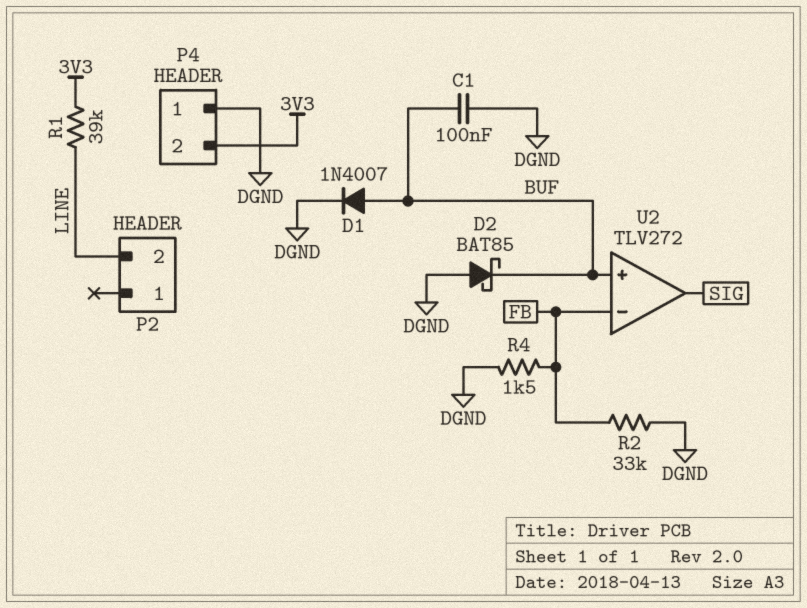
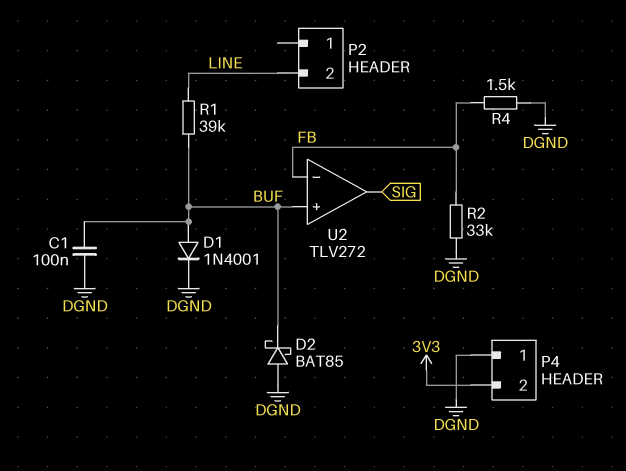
D1: diode 1N4007 (A BUF, K DGND) -> diode 1N4001 (A BUF, K DGND)
R1: 39k (3V3, LINE) -> 39k (BUF, LINE)

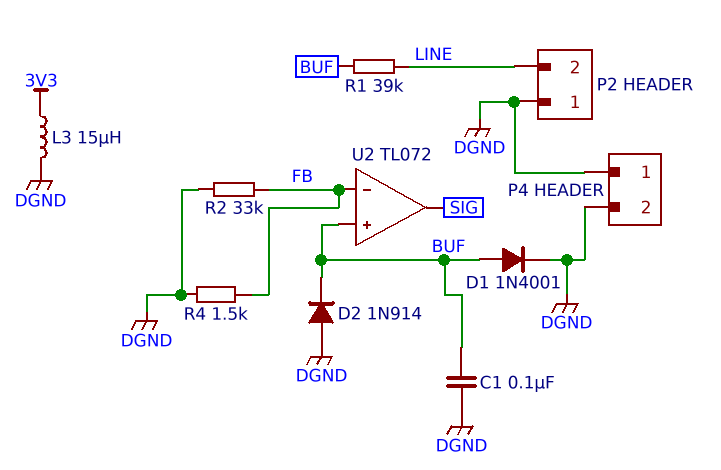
D2: schottky BAT85 (A DGND, K BUF) -> diode 1N914 (A DGND, K BUF)
L3: none -> 15uH (3V3, DGND)
P2 pin 1: none -> DGND
P4 pin 2: 3V3 -> DGND
U2: TLV272 -> TL072

